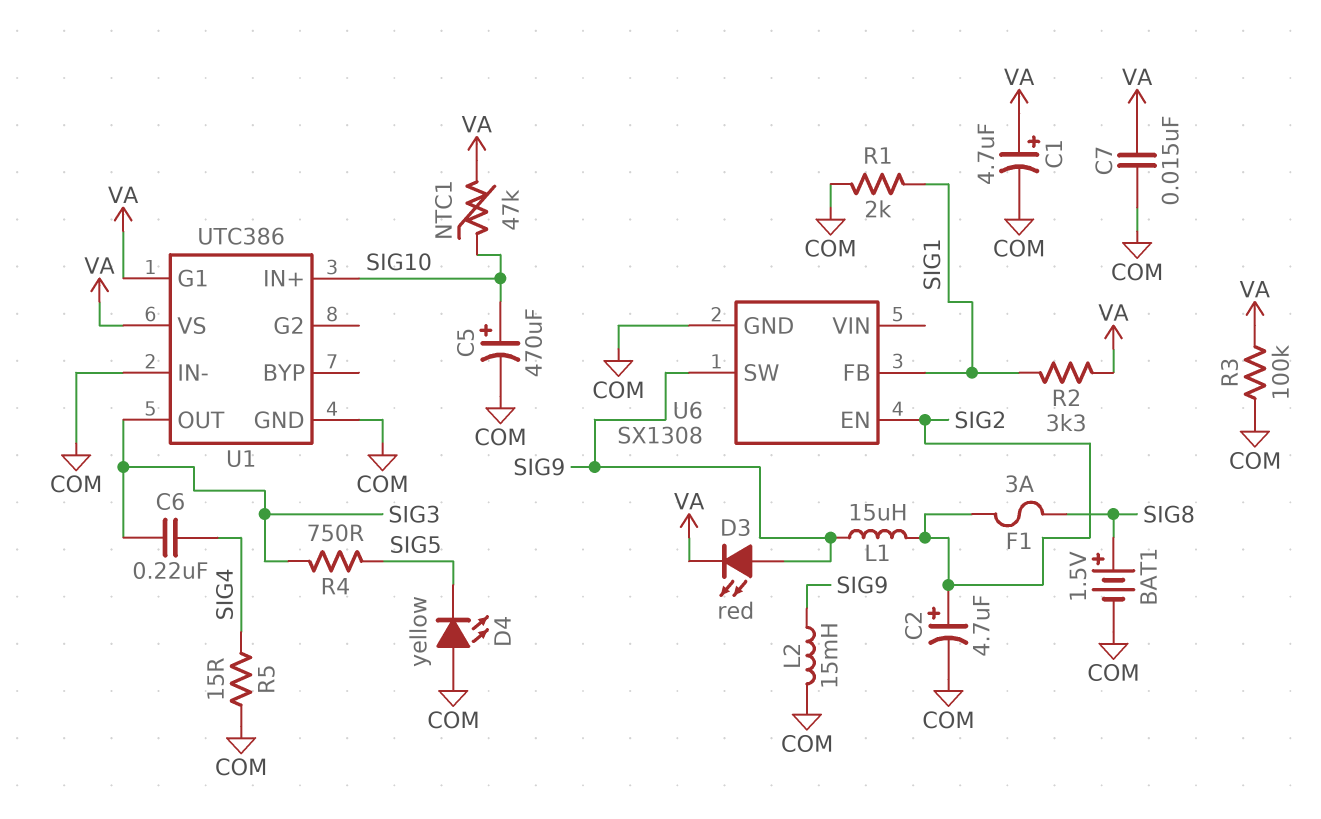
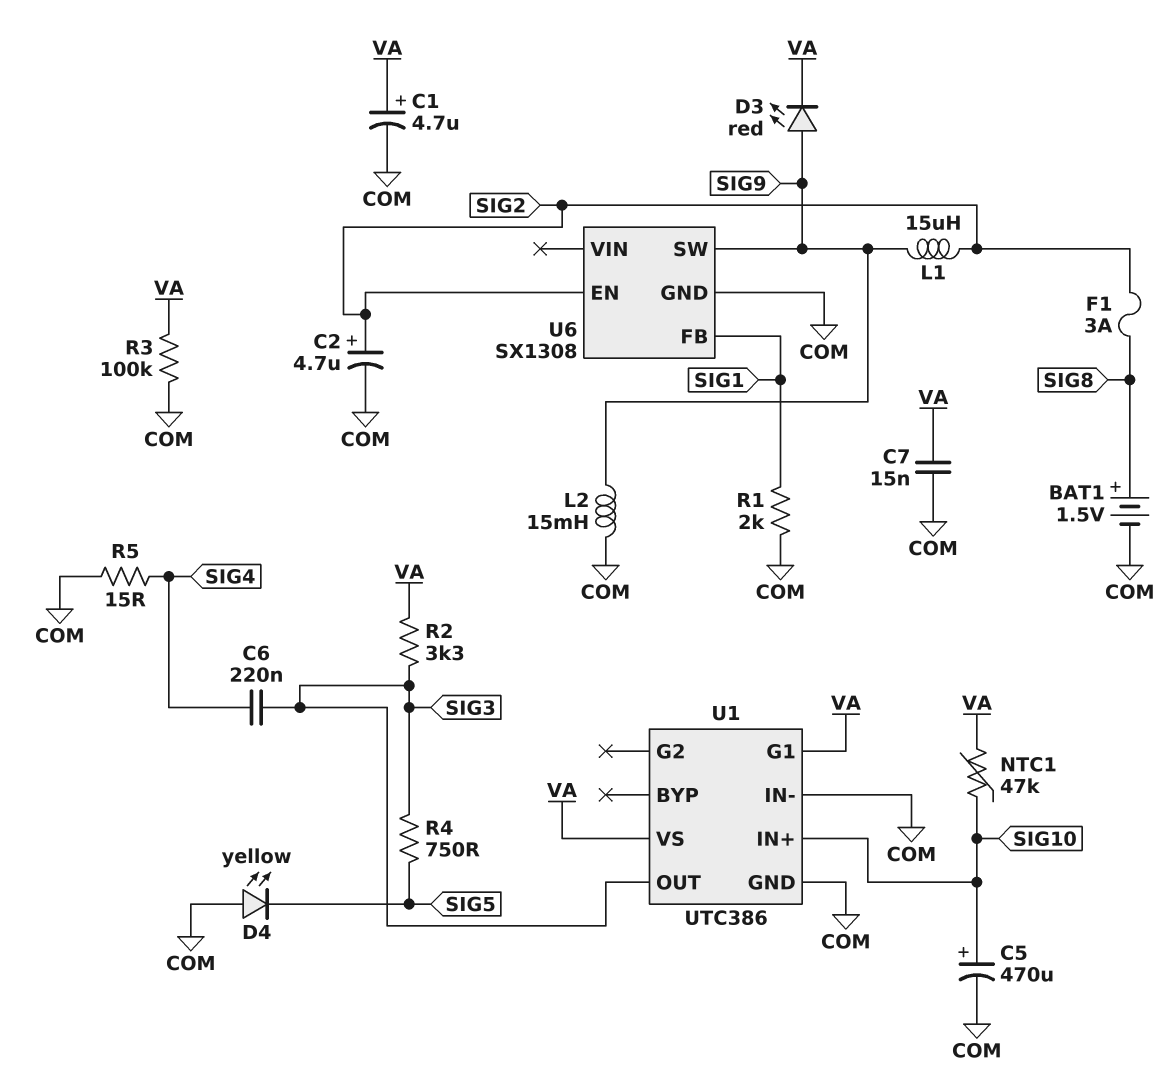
R2: 3.3k (SIG1, VA) -> 3.3k (SIG3, VA)

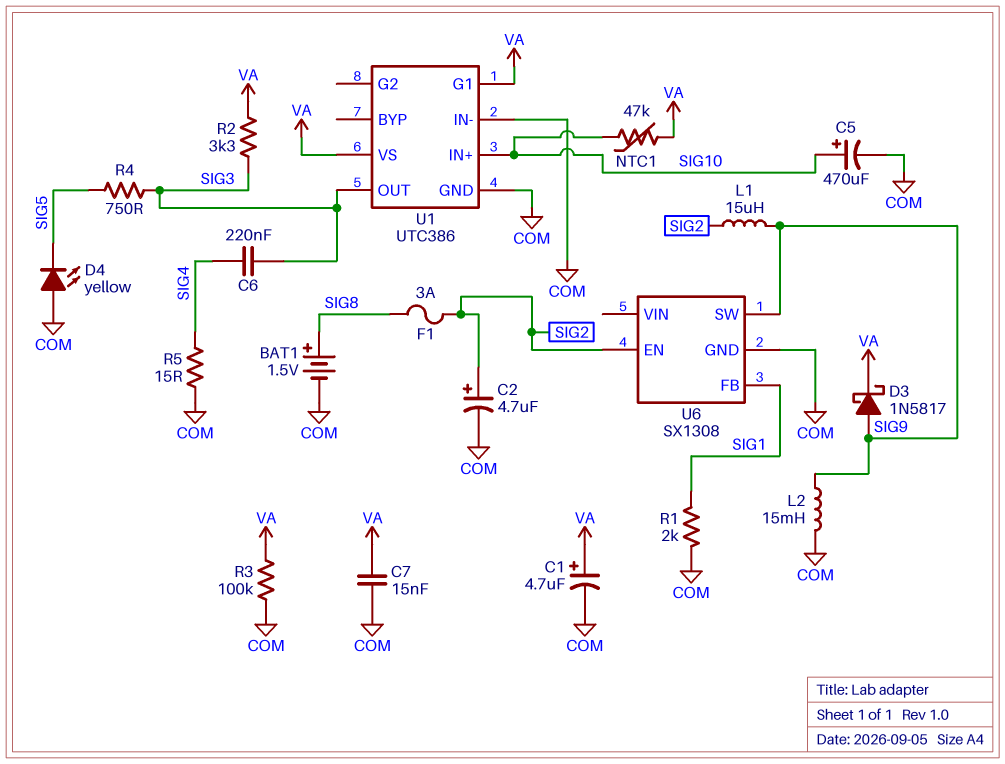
D3: LED red (A SIG9, K VA) -> schottky 1N5817 (A SIG9, K VA)

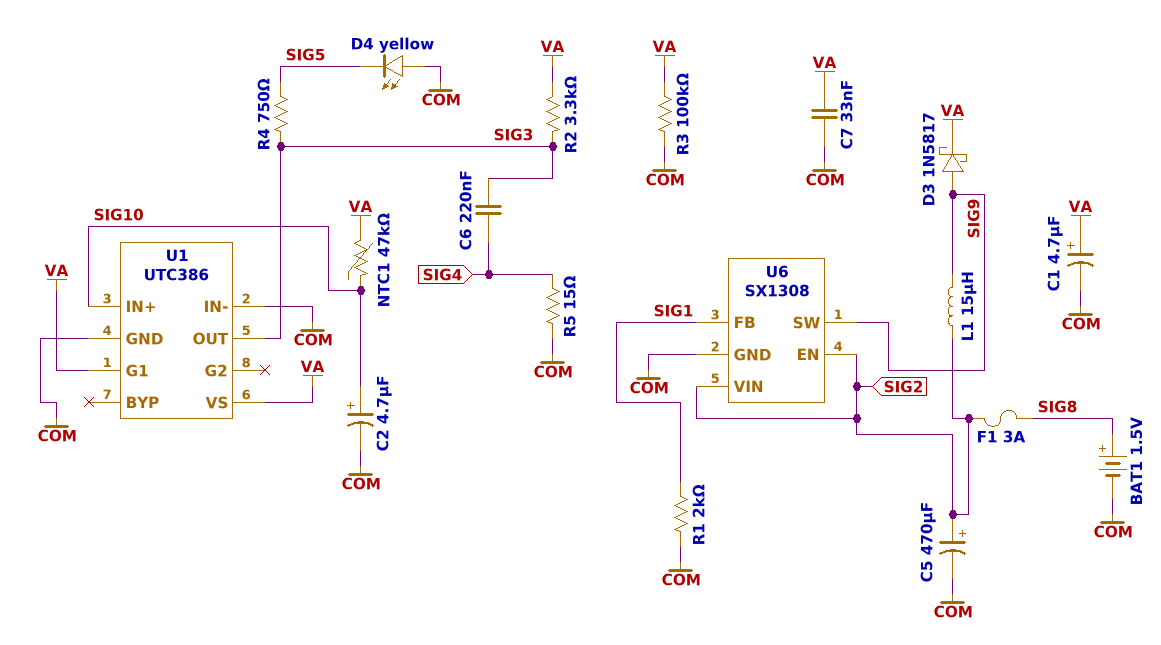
C2: 4.7uF (plus SIG2, minus COM) -> 4.7uF (plus SIG10, minus COM)
C5: 470uF (plus SIG10, minus COM) -> 470uF (plus SIG2, minus COM)
C7: 15nF (COM, VA) -> 33nF (COM, VA)
L2: 15mH (COM, SIG9) -> none
U6 pin VIN: none -> SIG2

